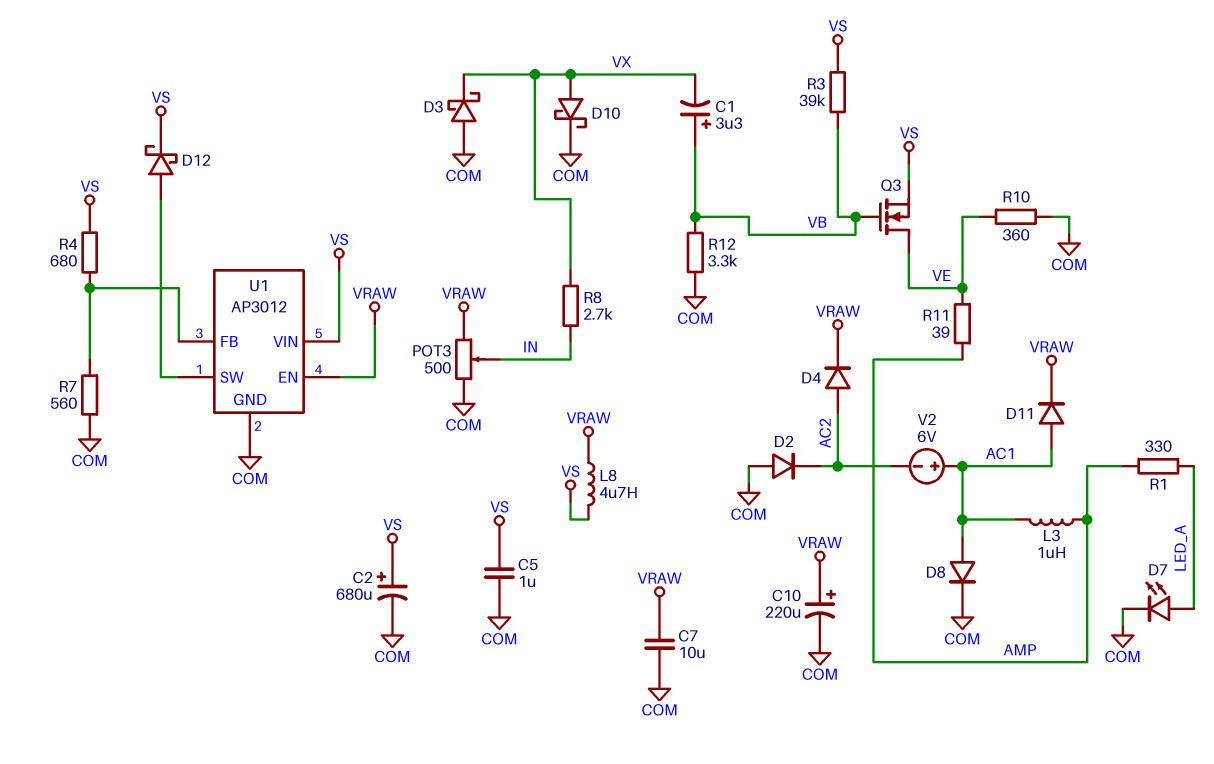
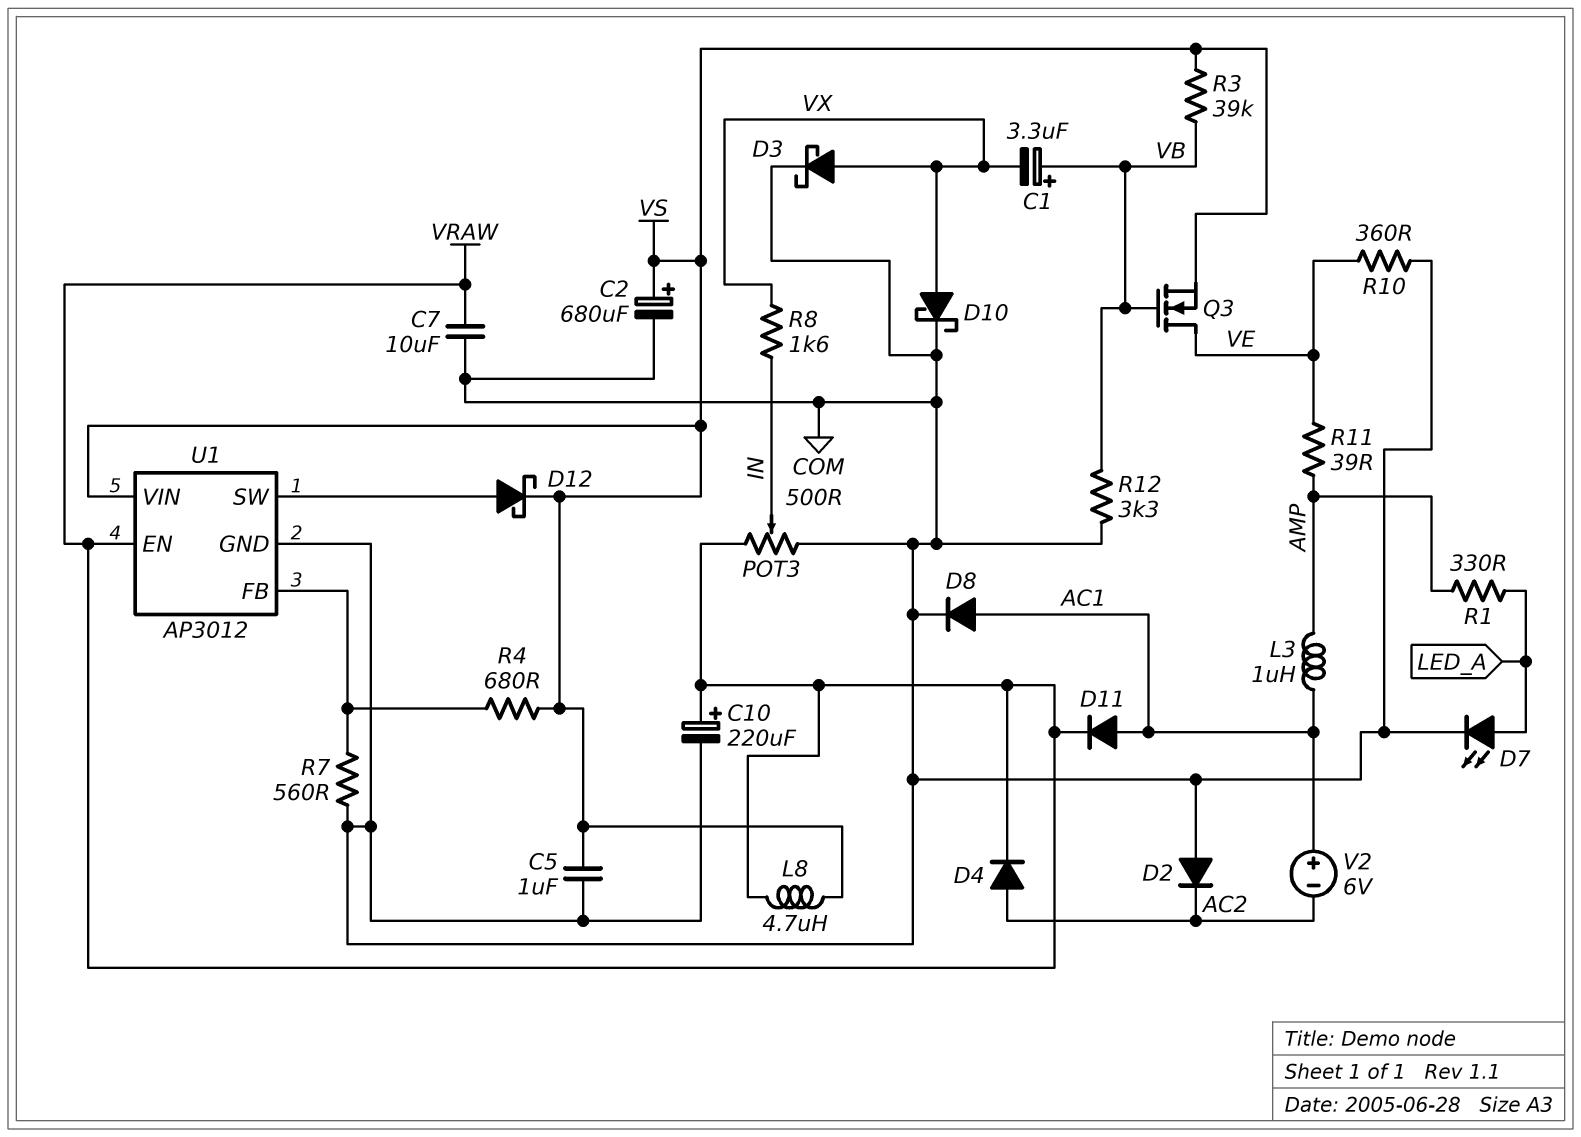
D3: schottky (A COM, K VX) -> schottky (A VX, K COM)
R8: 2.7k (IN, VX) -> 1.6k (IN, VX)

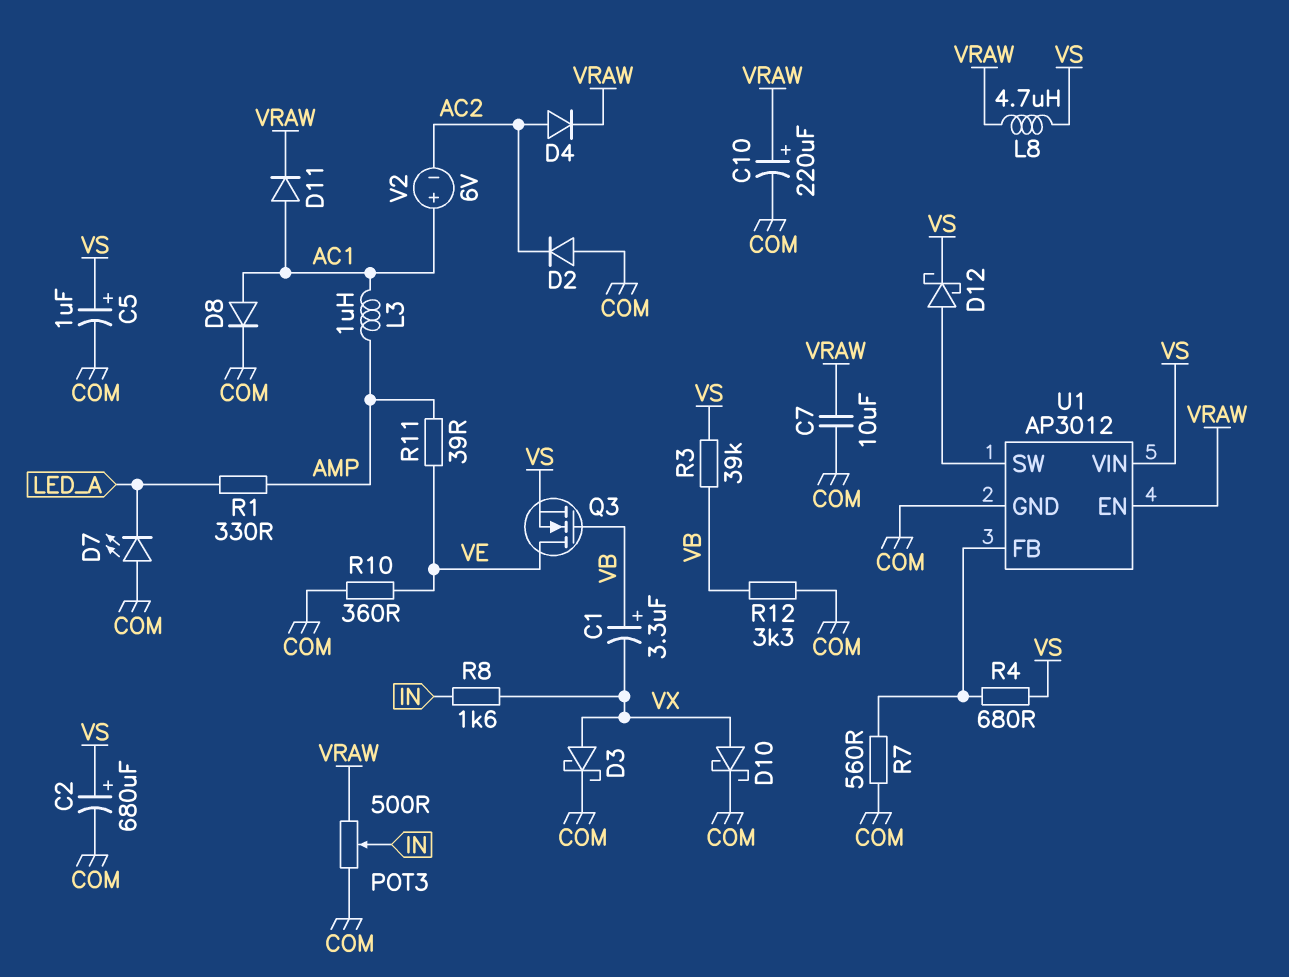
C5: 1uF (COM, VS) -> 1uF (plus VS, minus COM)
D7: LED (A LED_A, K COM) -> LED (A COM, K LED_A)

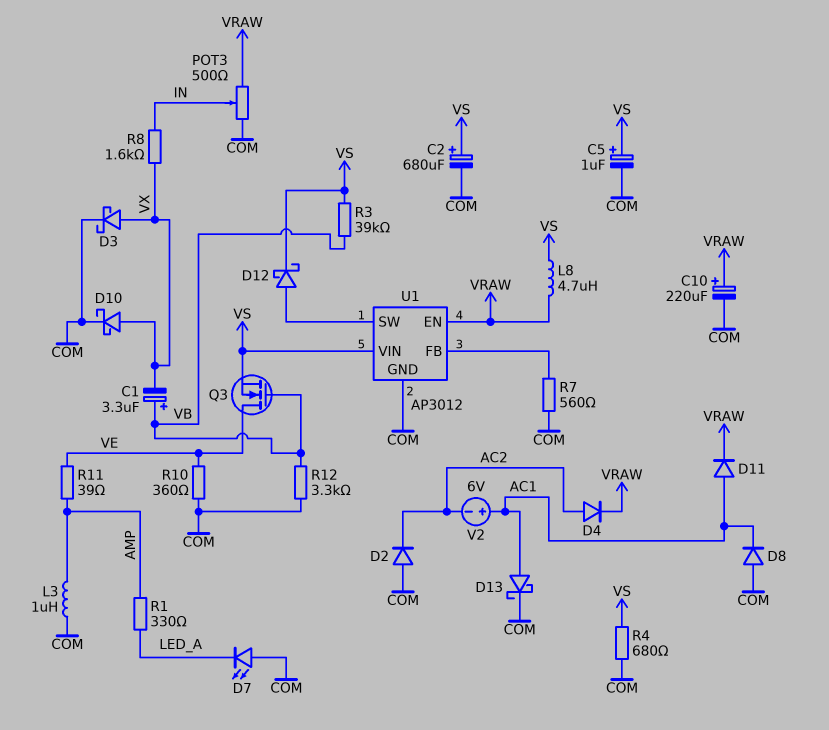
C7: 10uF (COM, VRAW) -> none
D8: diode (A AC1, K COM) -> diode (A COM, K AC1)
D13: none -> schottky (A AC1, K COM)
L3: 1uH (AC1, AMP) -> 1uH (AMP, COM)
R4: 680 (U1/FB, VS) -> 680 (COM, VS)

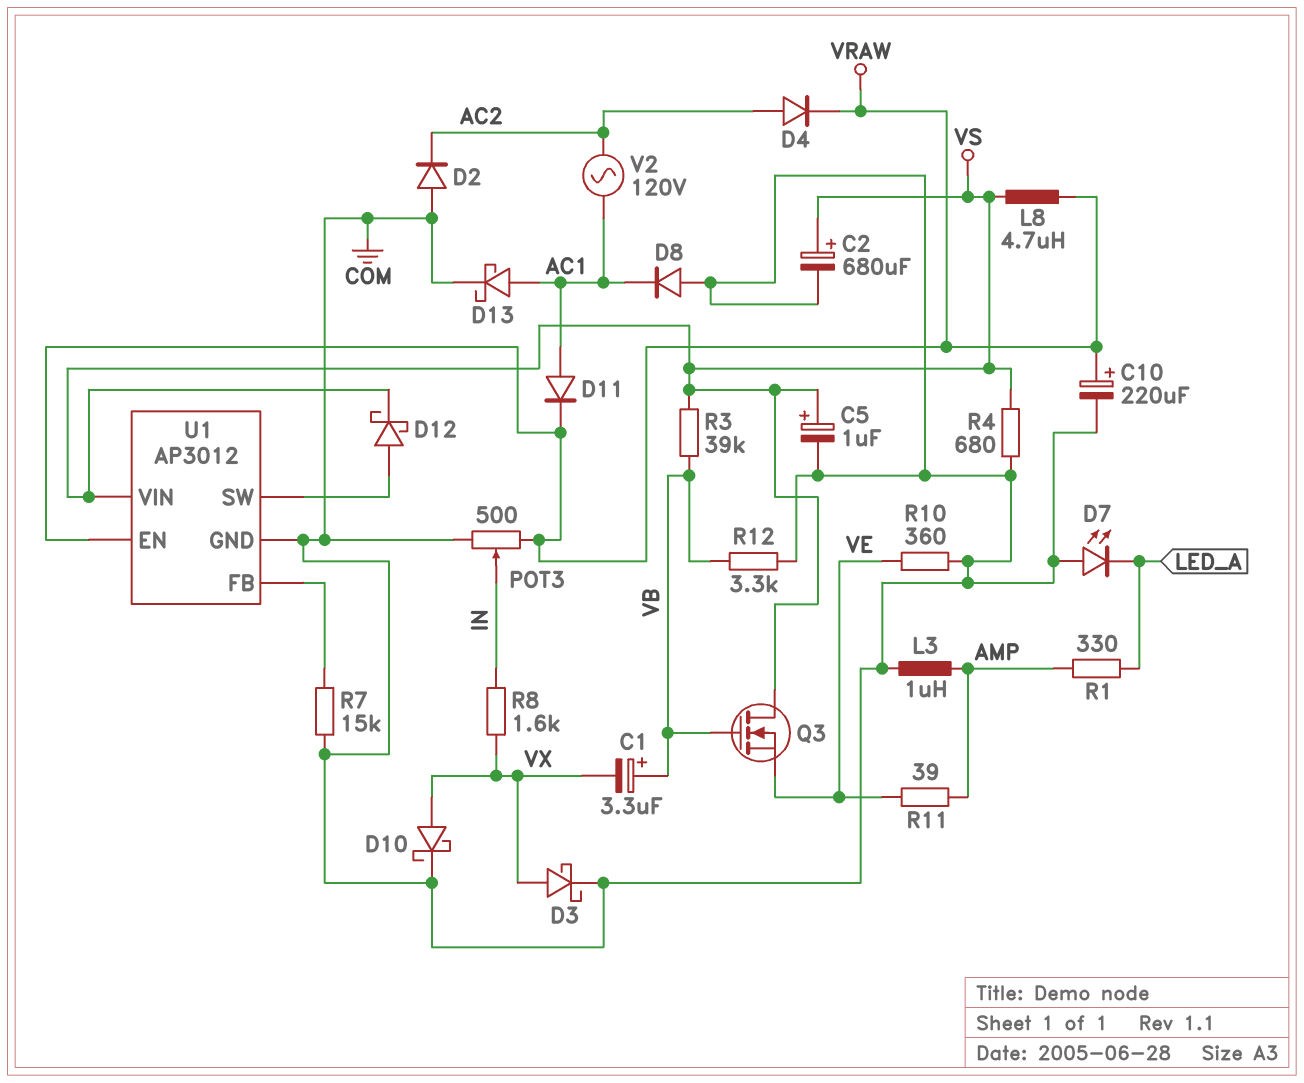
Q3: NMOS (G VB, D VE, S VS) -> NMOS (G VB, D VS, S VE)
R7: 560 (COM, U1/FB) -> 15k (COM, U1/FB)
V2: 6V (plus AC1, minus AC2) -> AC 120V (AC1, AC2)

